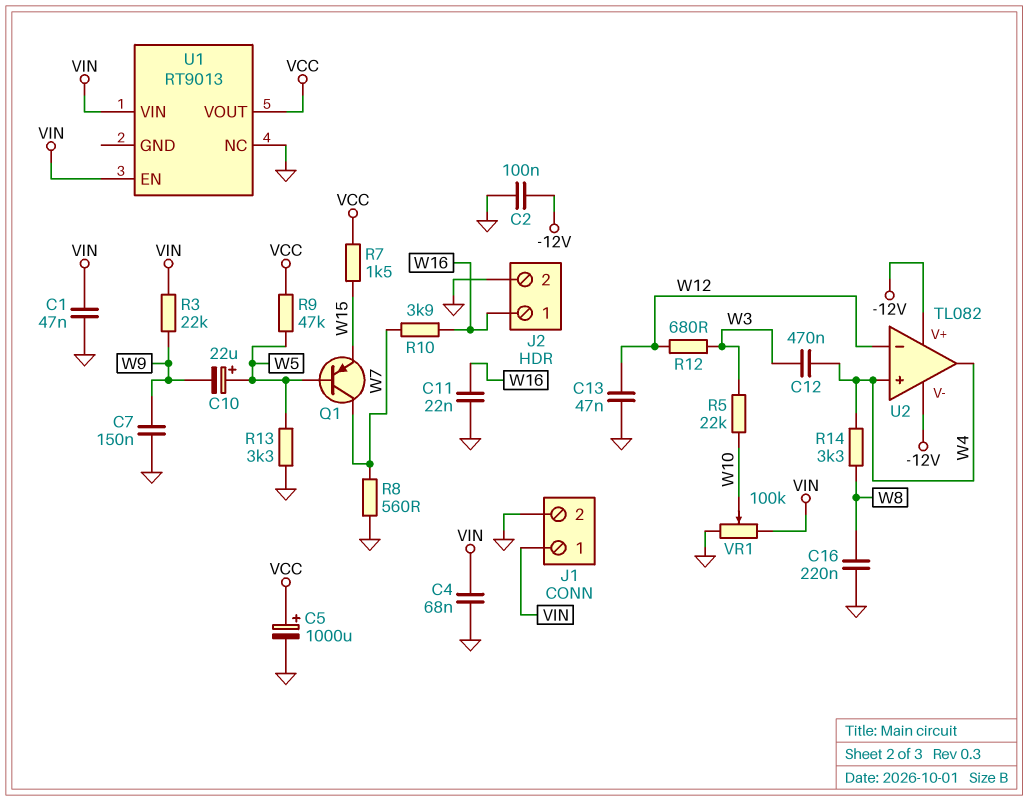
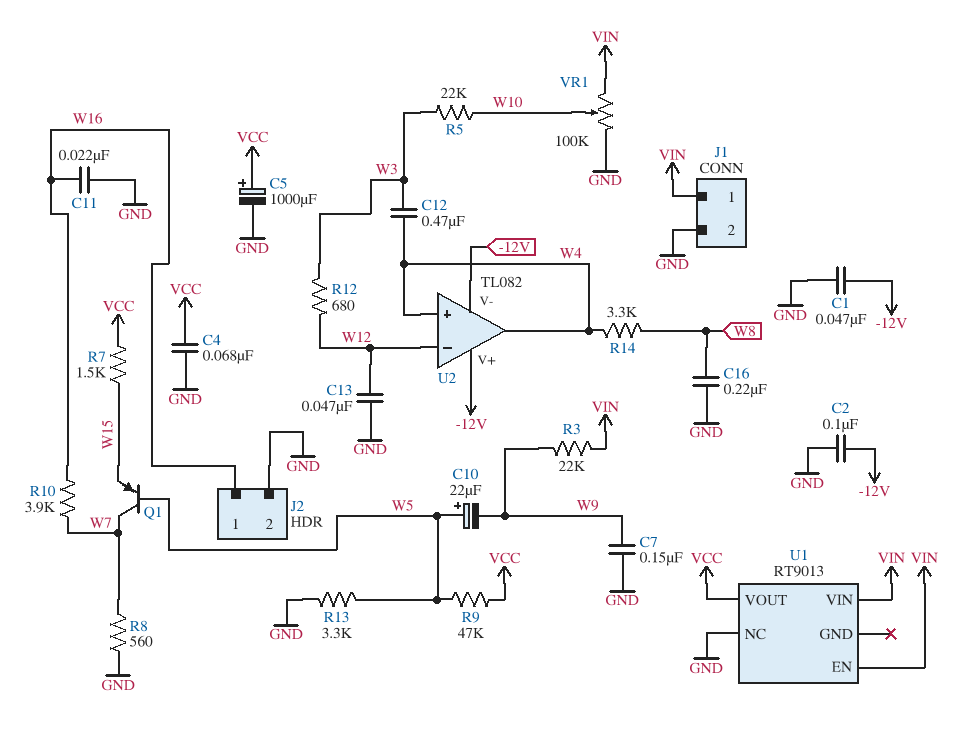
C1: 47nF (GND, VIN) -> 47nF (-12V, GND)
C4: 68nF (GND, VIN) -> 68nF (GND, VCC)

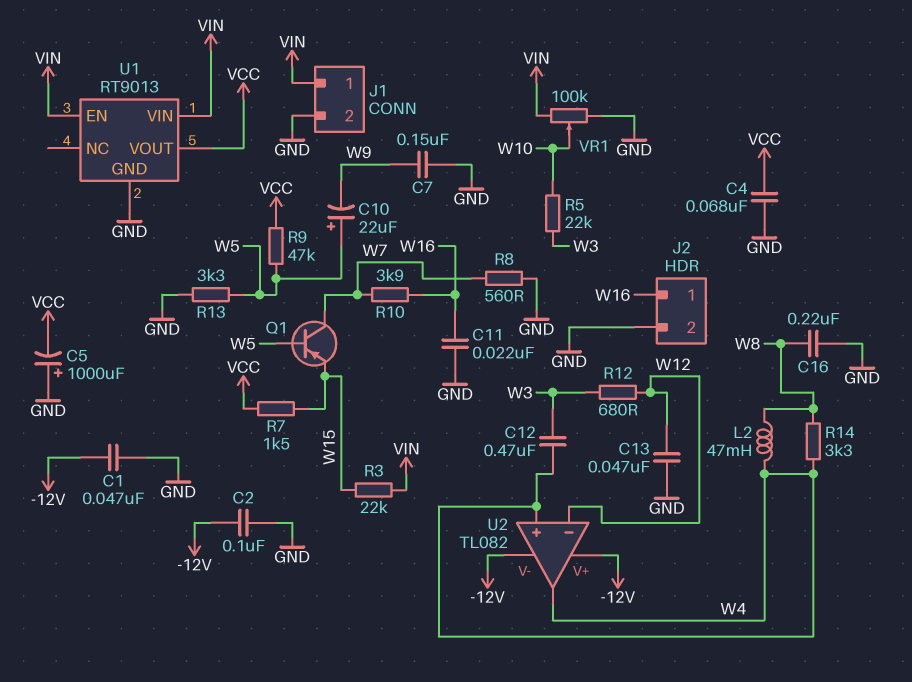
C5: 1000uF (plus VCC, minus GND) -> 1000uF (plus GND, minus VCC)
L2: none -> 47mH (W4, W8)
R3: 22k (VIN, W9) -> 22k (VIN, W15)
U1 pin GND: none -> GND
U1 pin NC: GND -> none

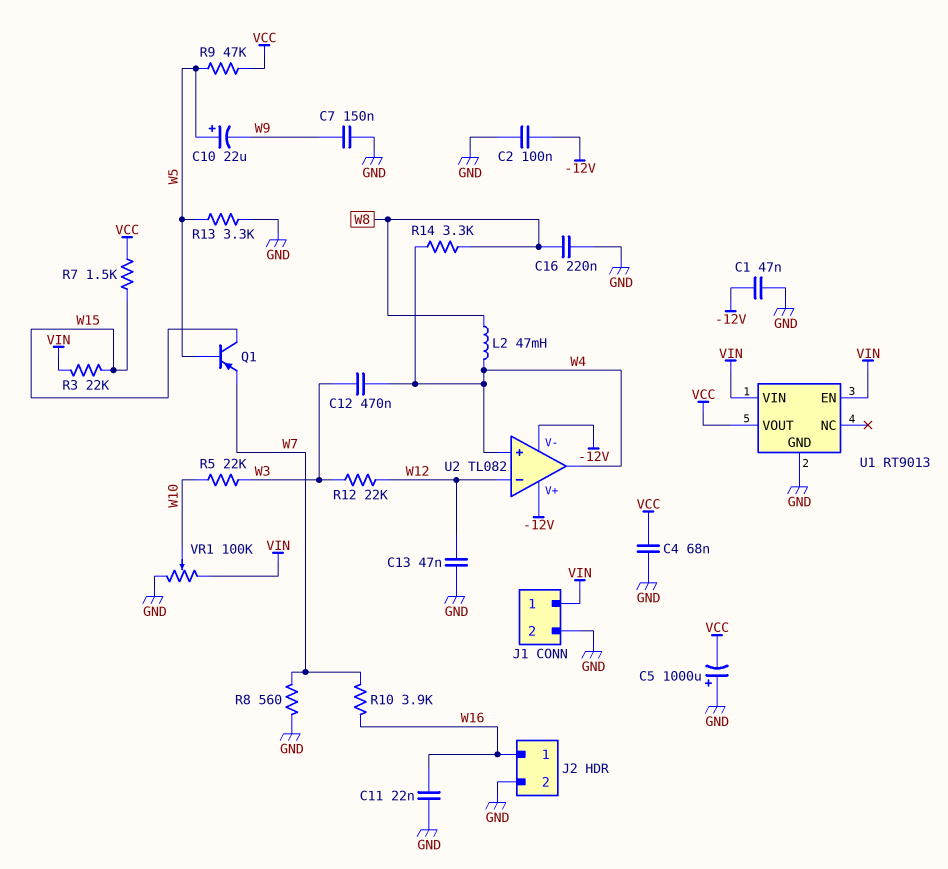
Q1: PNP (B W5, C W7, E W15) -> PNP (B W5, C W15, E W7)
R12: 680 (W3, W12) -> 22k (W3, W12)

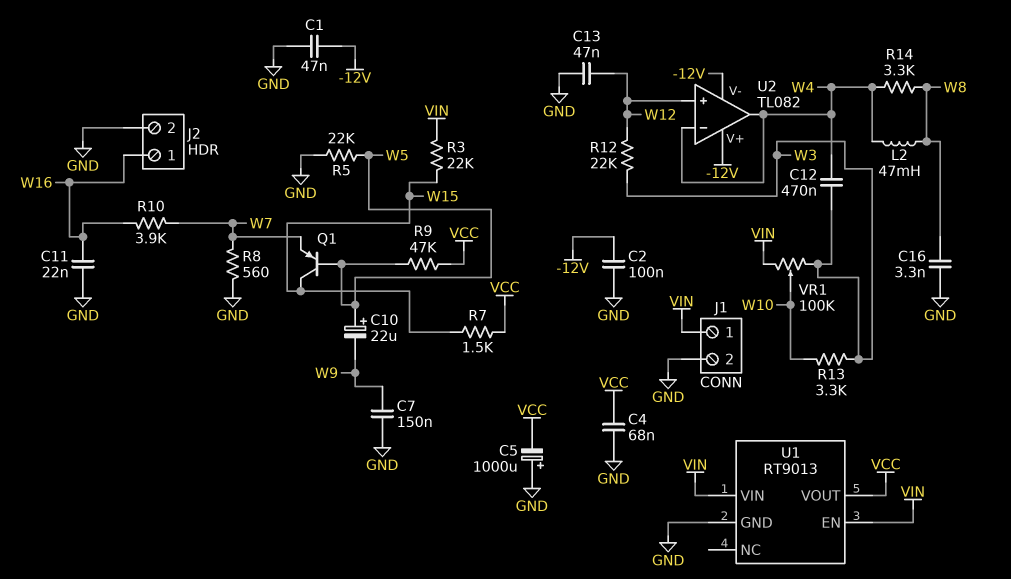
C16: 220nF (GND, W8) -> 3.3nF (GND, W8)
R5: 22k (W3, W10) -> 22k (GND, W5)
R13: 3.3k (GND, W5) -> 3.3k (W3, W10)
U2 pin in+: W4 -> W12
U2 pin in-: W12 -> W4
VR1: 100k (GND, VIN, wiper W10) -> 100k (VIN, W3, wiper W10)

